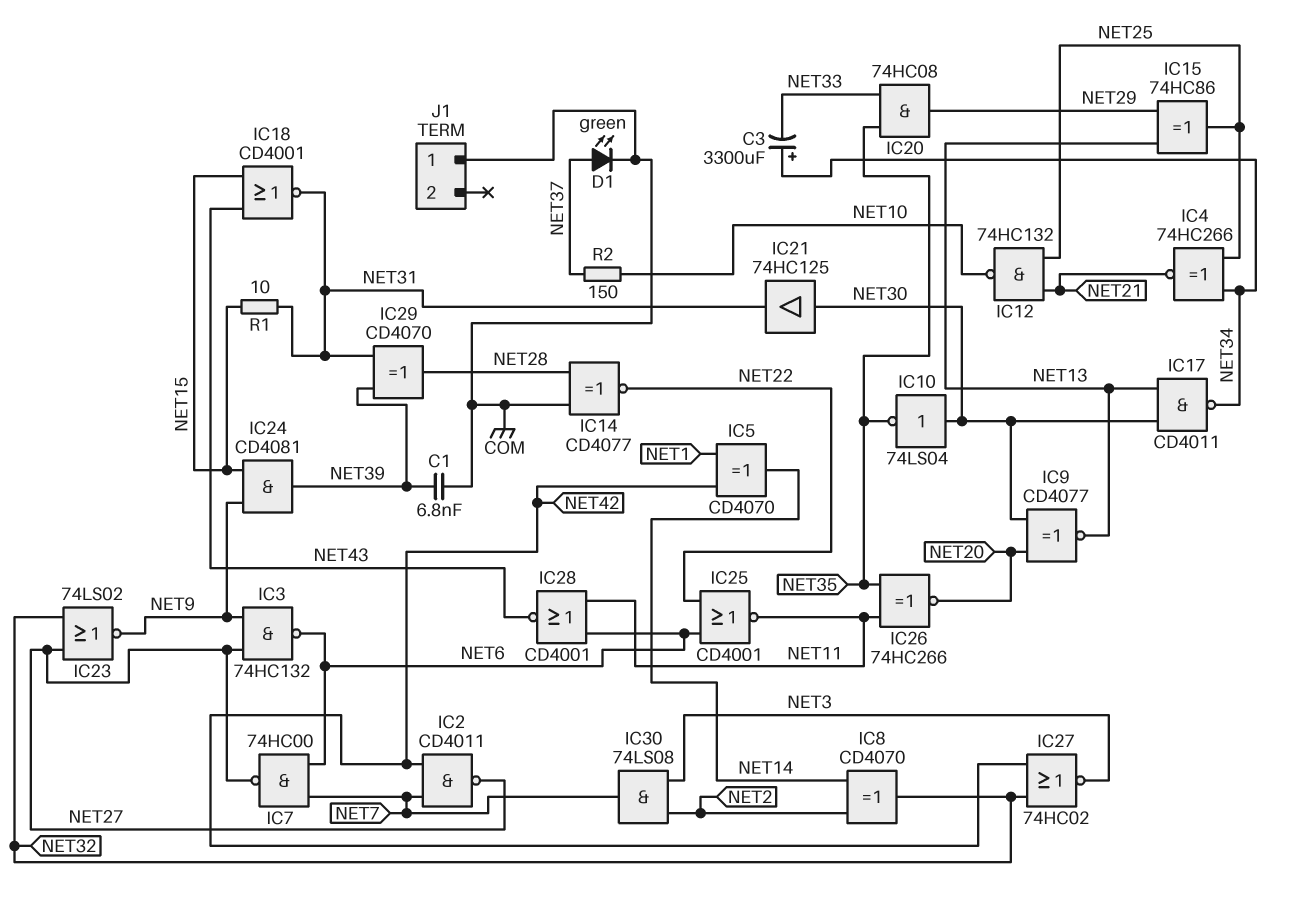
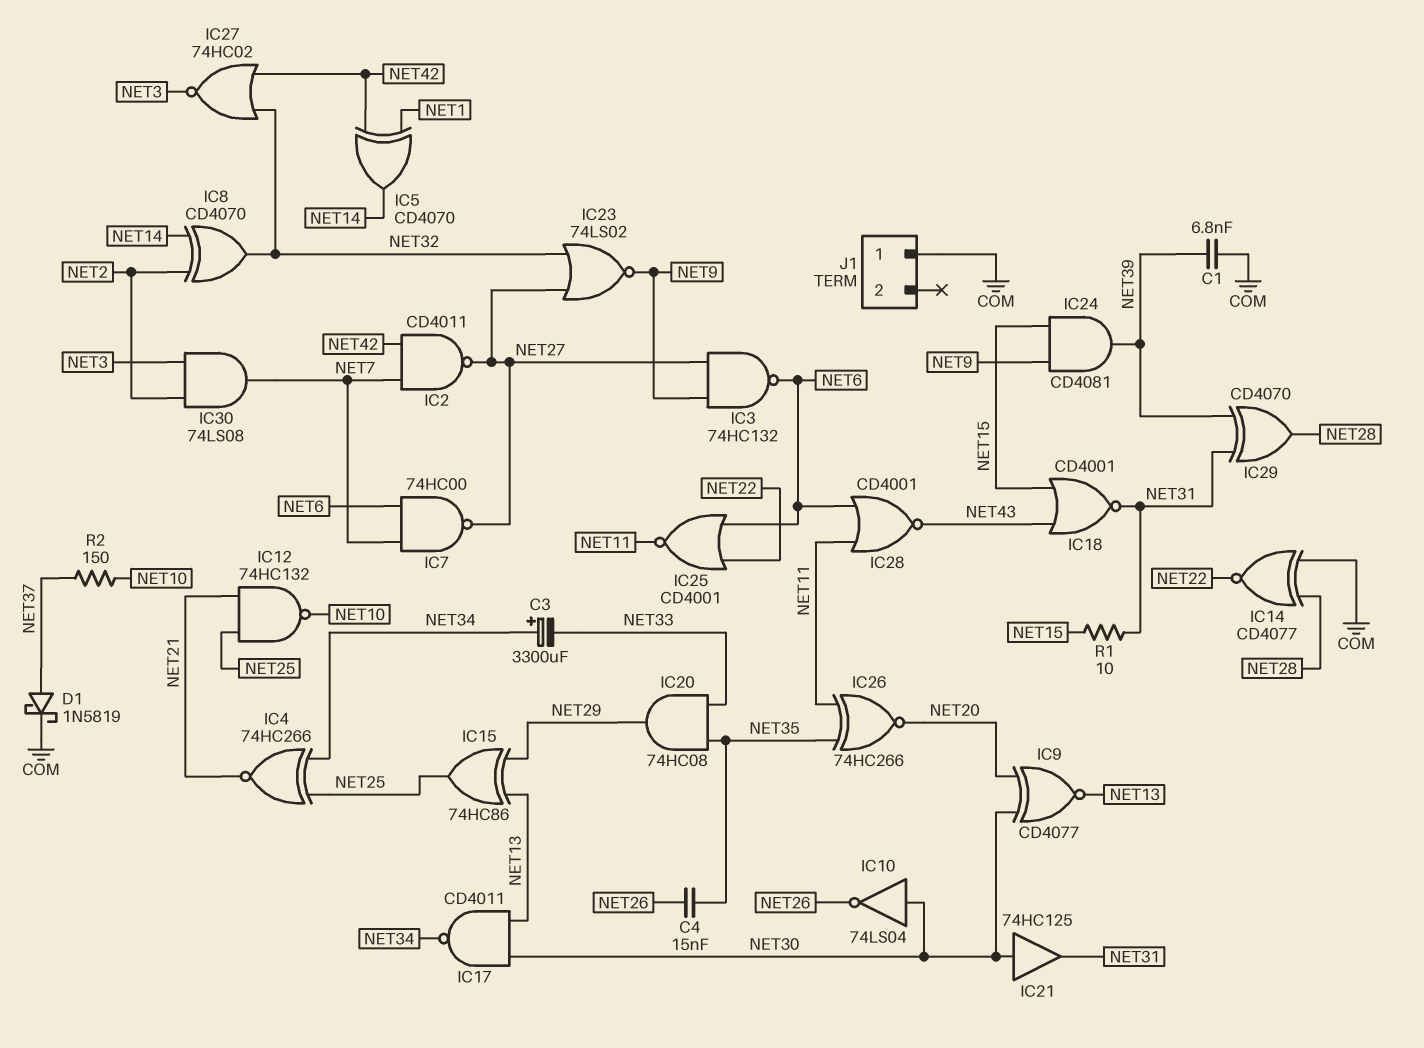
C4: none -> 15nF (NET26, NET35)
D1: LED green (A NET37, K COM) -> schottky 1N5819 (A NET37, K COM)
IC10: NOT 74LS04 (in NET30, out NET35) -> NOT 74LS04 (in NET30, out NET26)

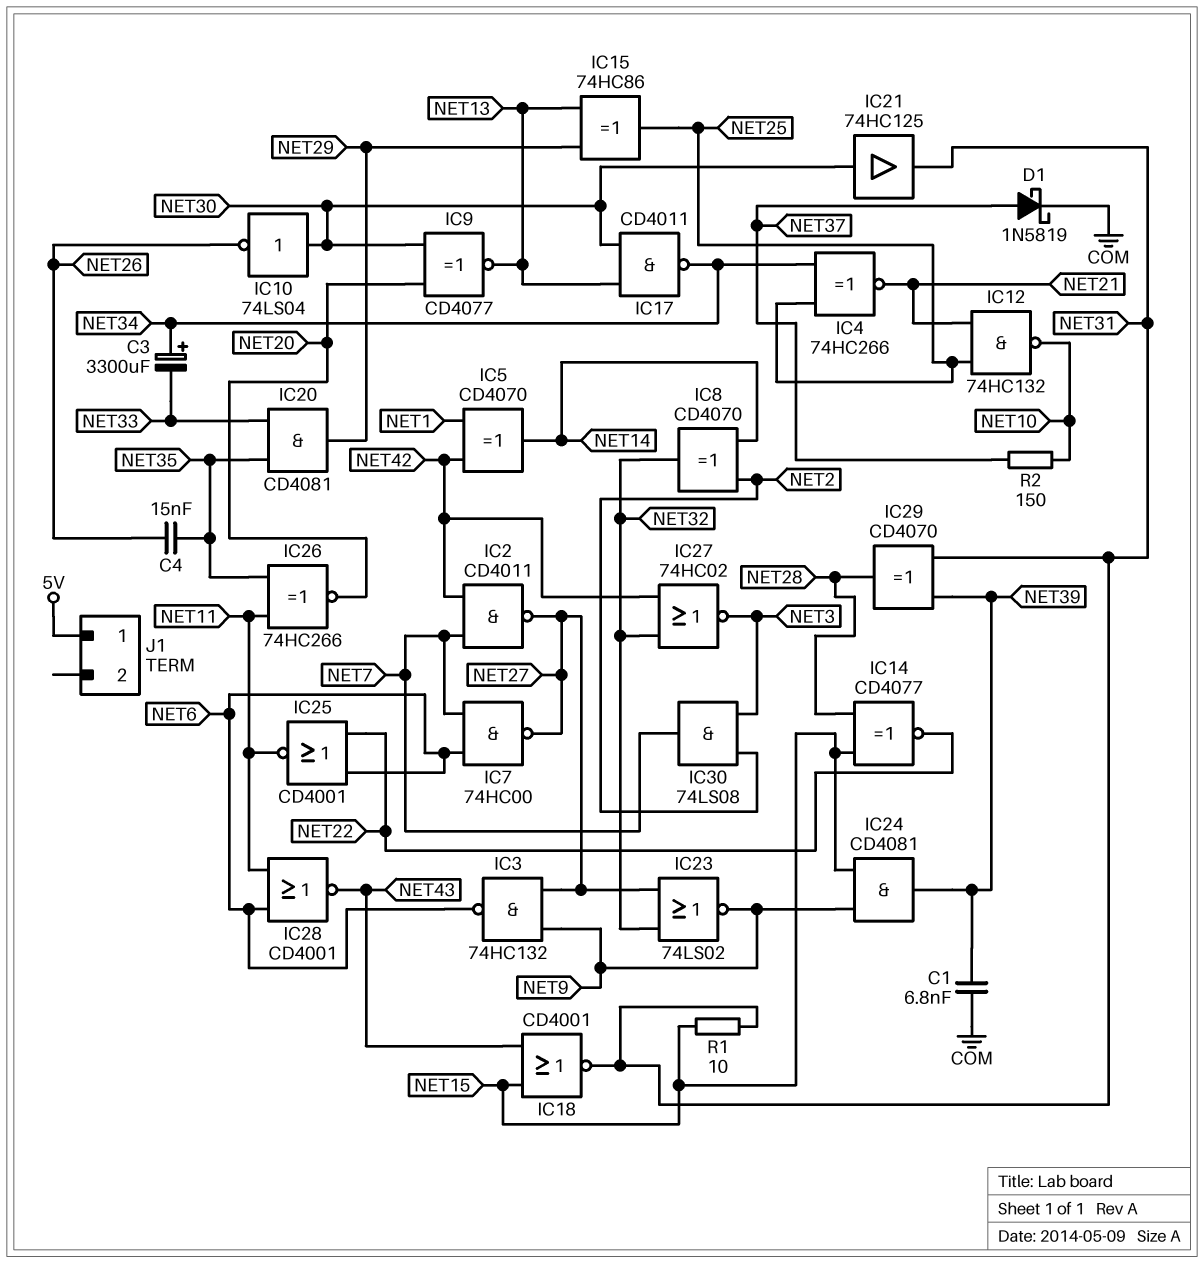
IC14: XNOR CD4077 (in COM, in NET28, out NET22) -> XNOR CD4077 (in NET15, in NET28, out NET22)
IC20: AND 74HC08 (in NET33, in NET35, out NET29) -> AND CD4081 (in NET33, in NET35, out NET29)
J1 pin 1: COM -> 5V

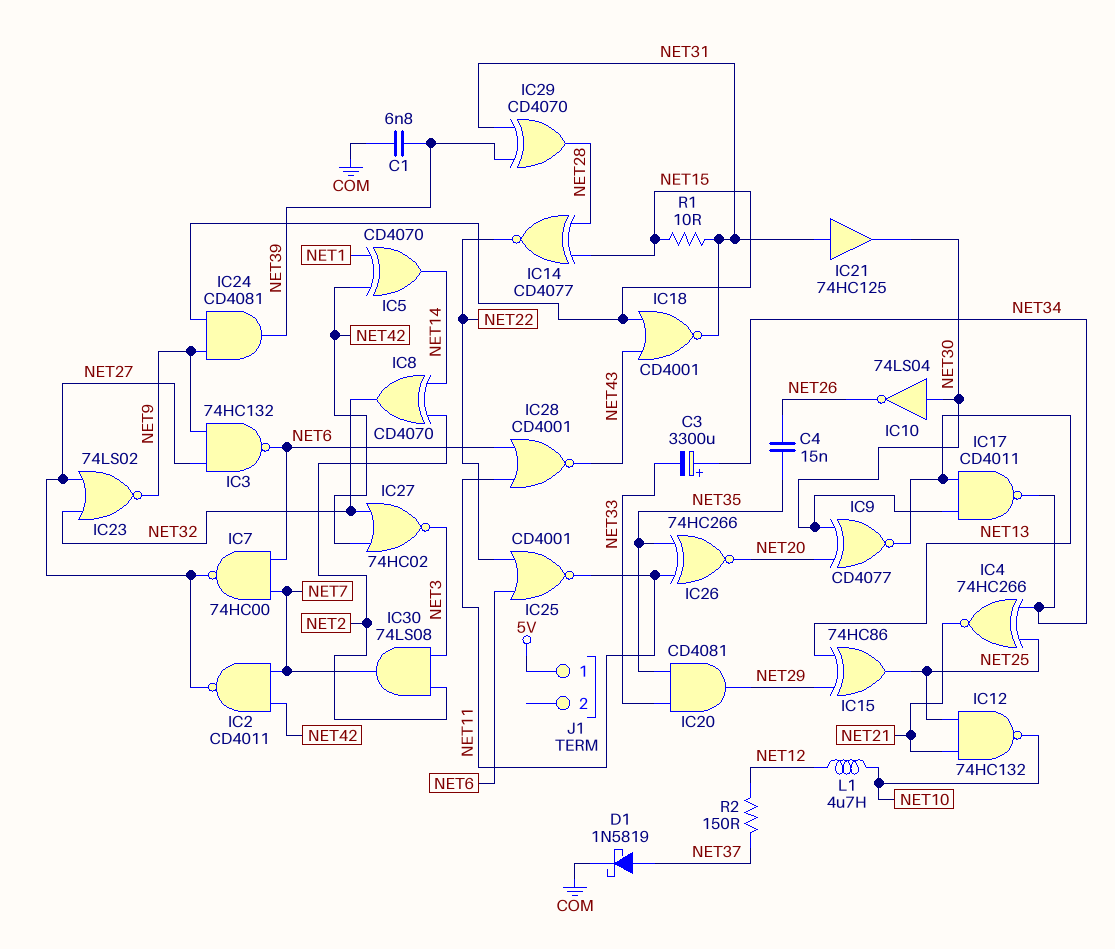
IC21: buffer 74HC125 (in NET30, out NET31) -> buffer 74HC125 (in NET31, out NET30)
L1: none -> 4.7uH (NET10, NET12)
R2: 150 (NET10, NET37) -> 150 (NET12, NET37)

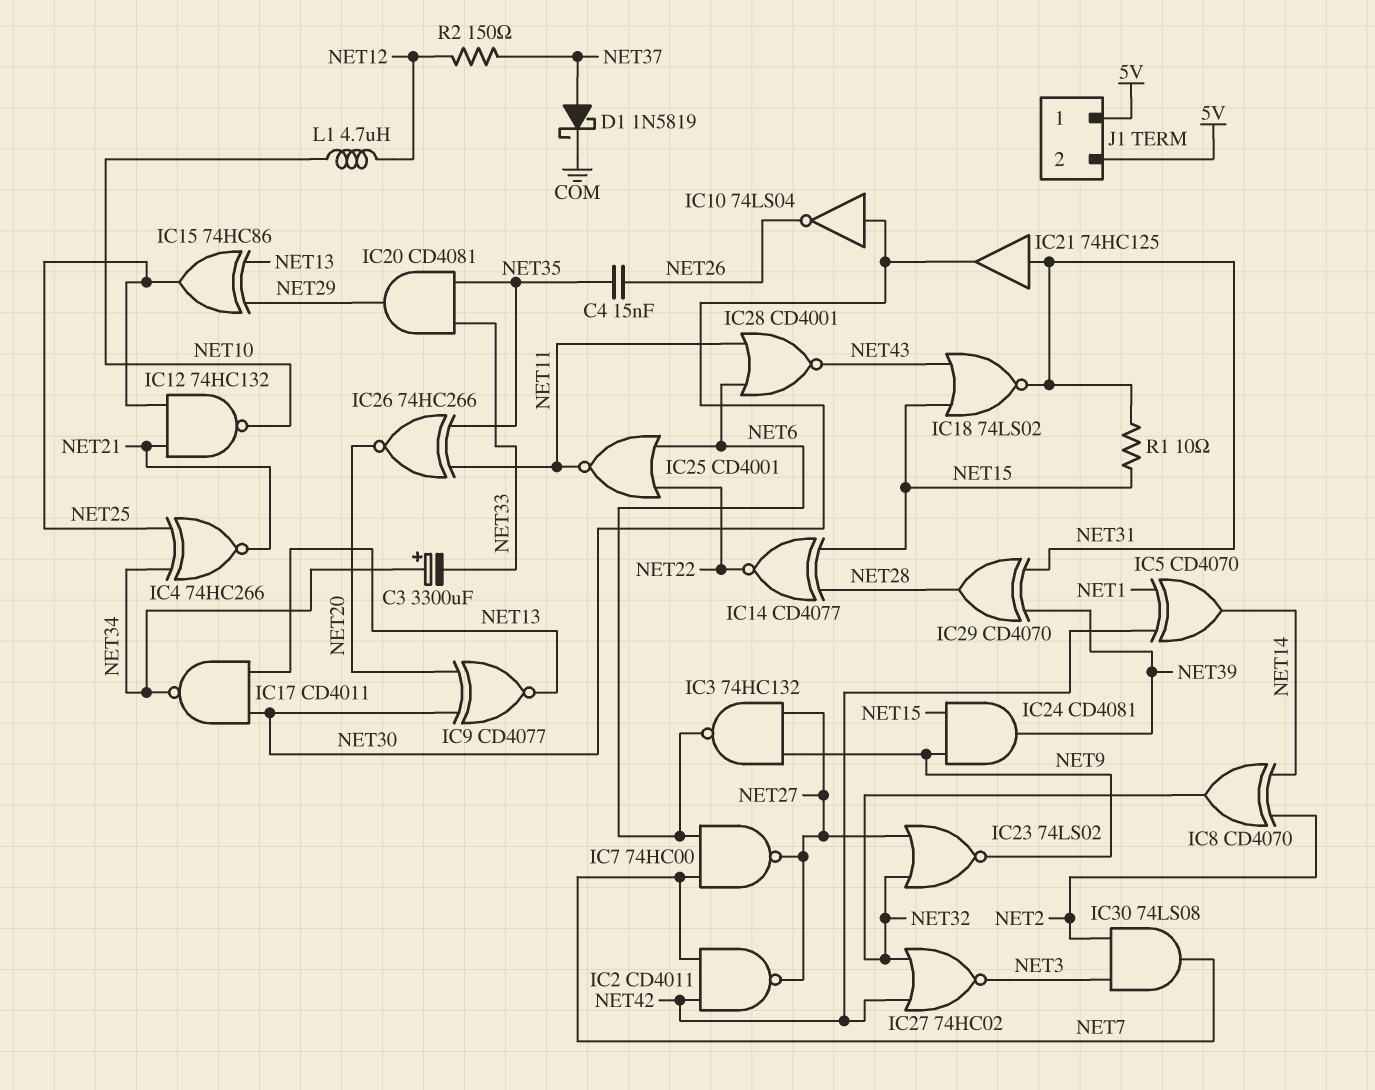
C1: 6.8nF (COM, NET39) -> none
IC18: NOR CD4001 (in NET15, in NET43, out NET31) -> NOR 74LS02 (in NET15, in NET43, out NET31)
J1 pin 2: none -> 5V

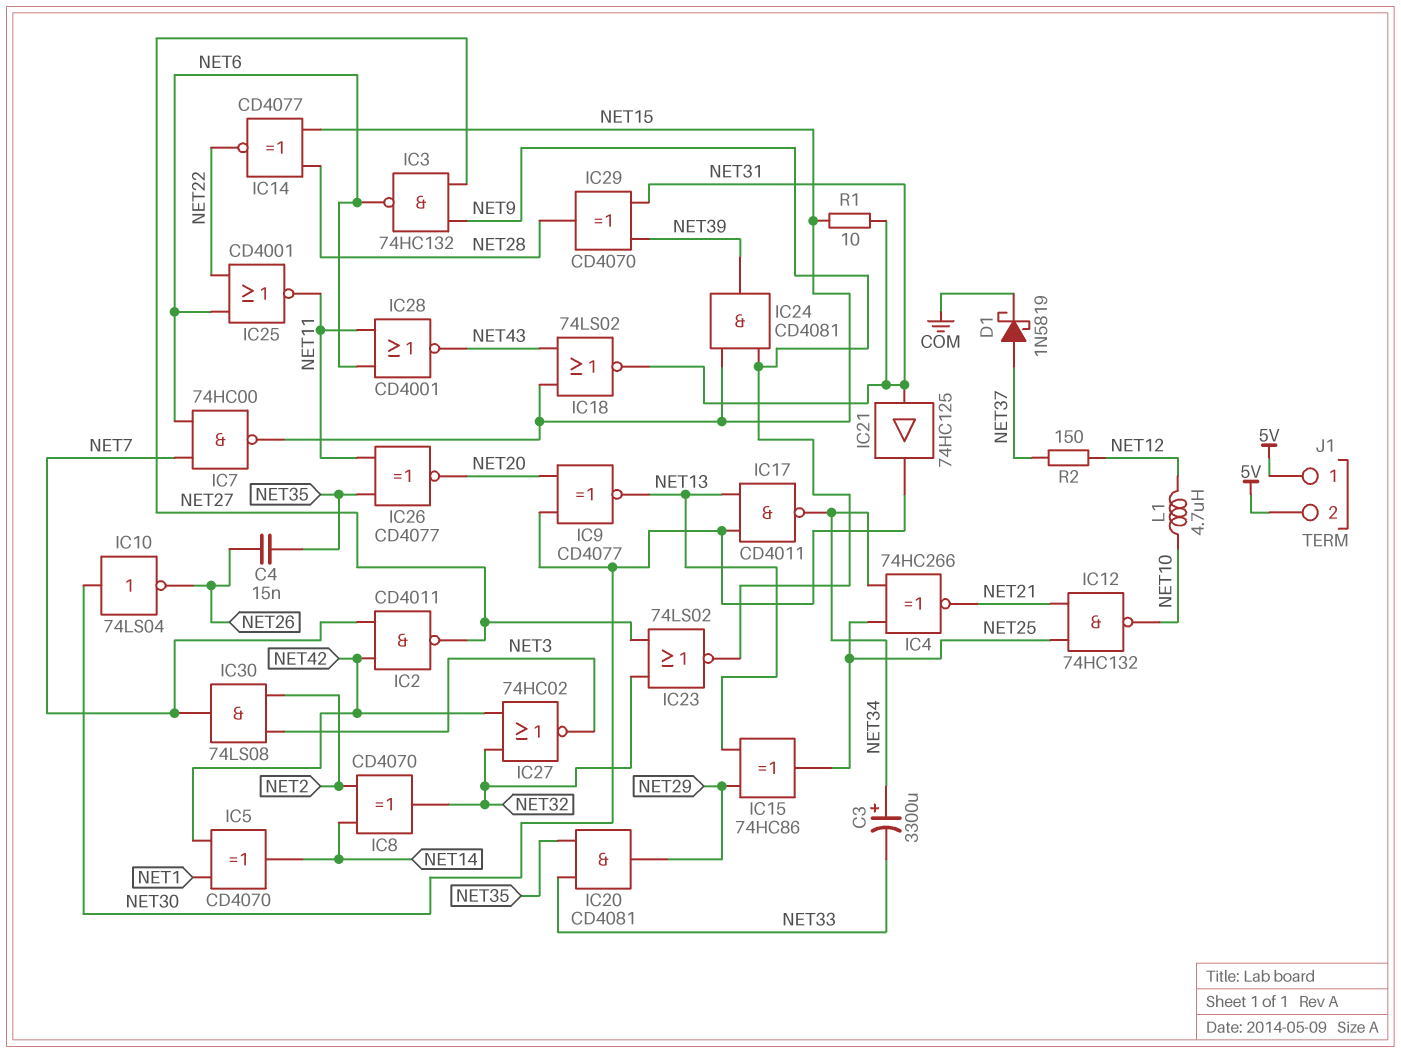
IC7: NAND 74HC00 (in NET6, in NET7, out NET27) -> NAND 74HC00 (in NET6, in NET7, out NET15)
IC26: XNOR 74HC266 (in NET11, in NET35, out NET20) -> XNOR CD4077 (in NET11, in NET35, out NET20)

